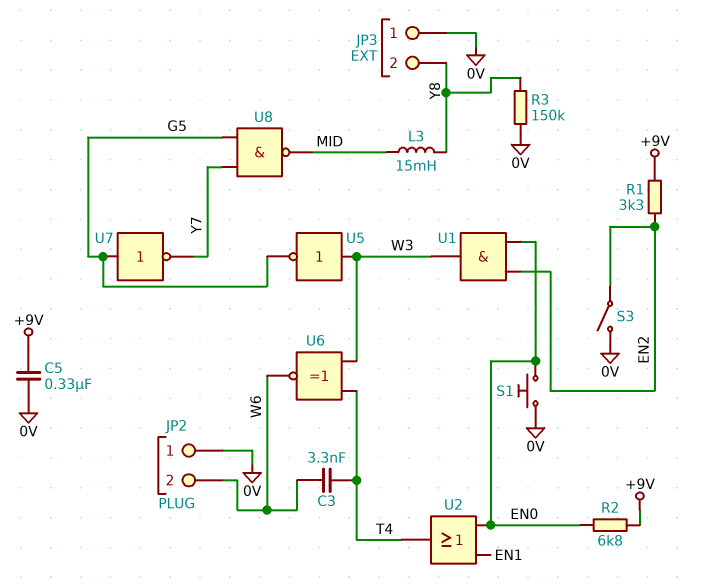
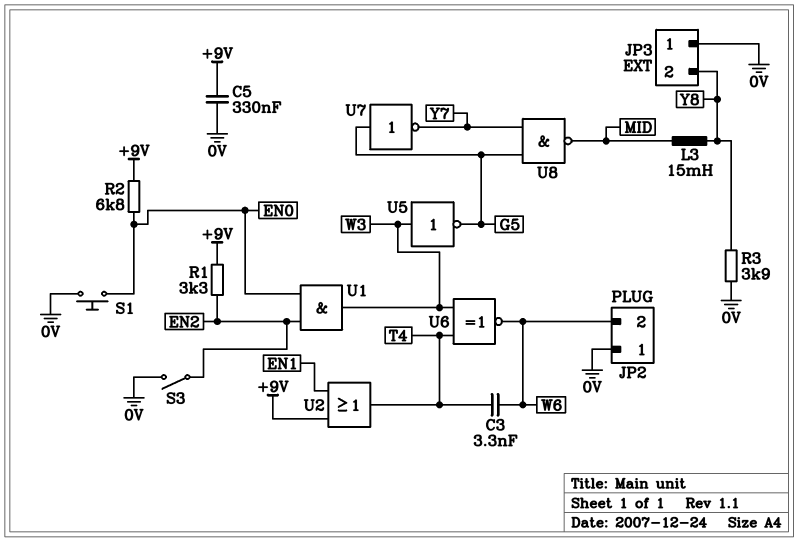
R3: 150k (0V, Y8) -> 3.9k (0V, Y8)
U2: OR (in EN0, in EN1, out T4) -> OR (in +9V, in EN1, out T4)

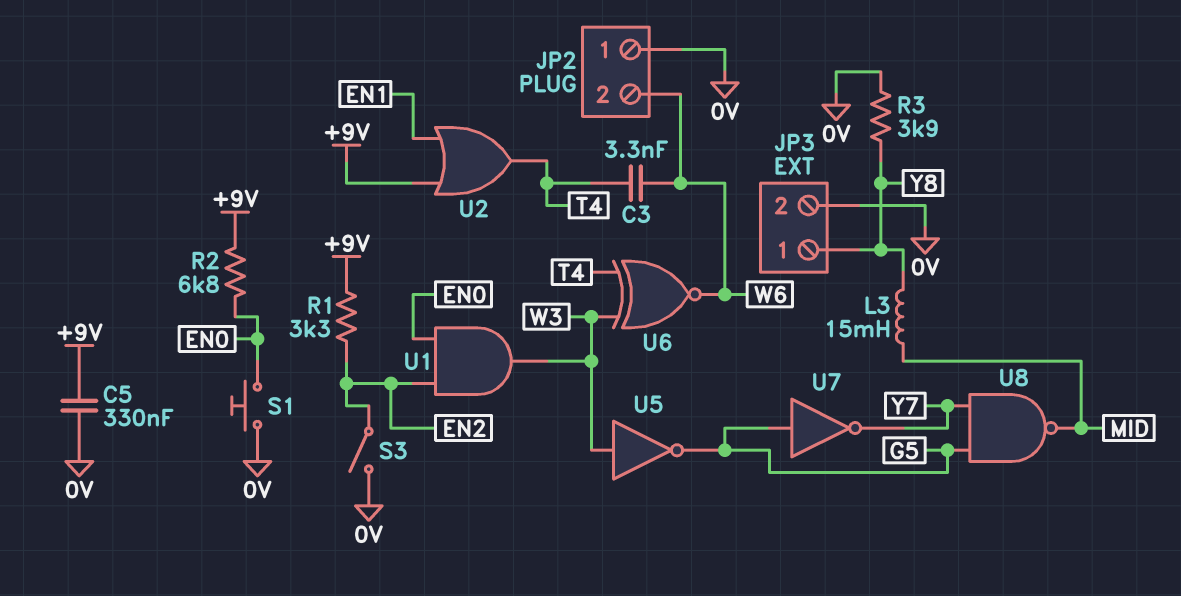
JP3 pin 1: 0V -> Y8
JP3 pin 2: Y8 -> 0V

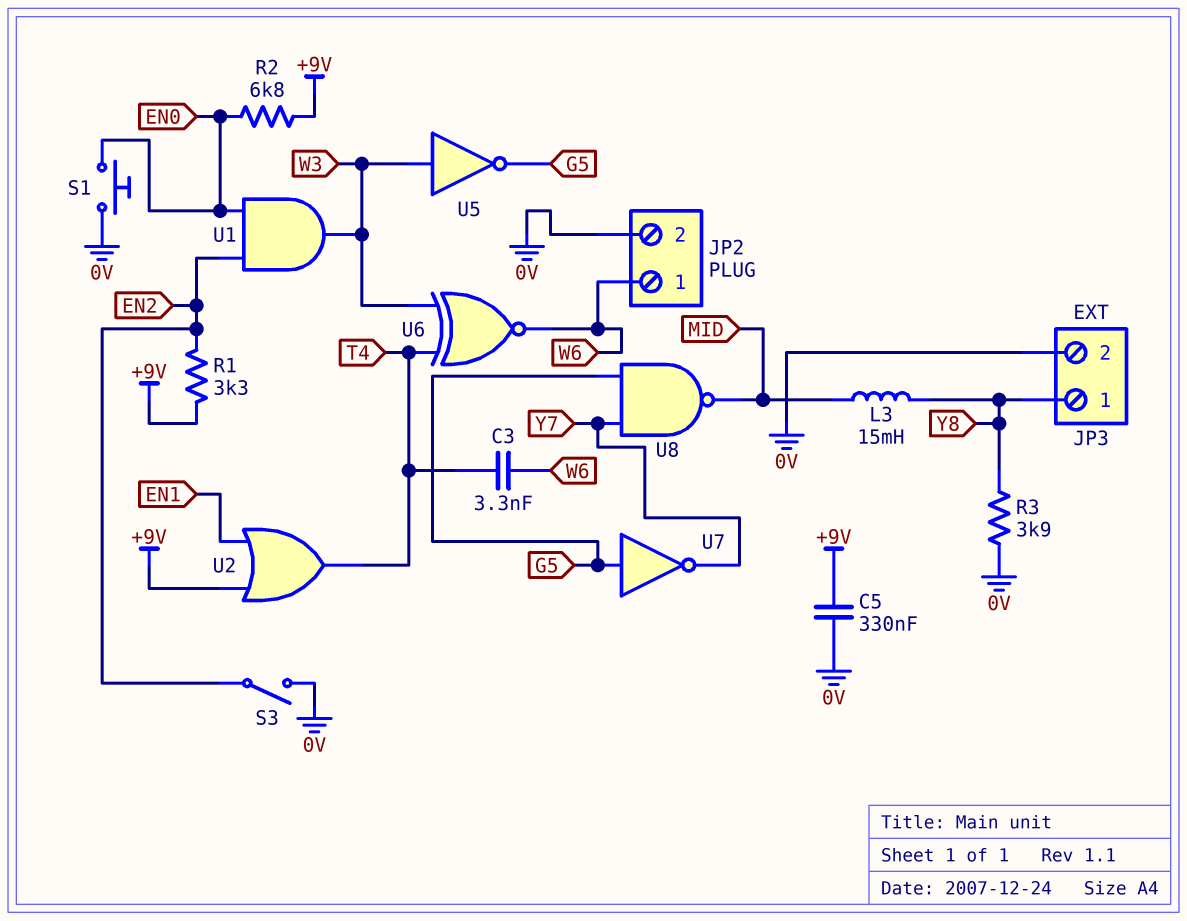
JP2 pin 1: 0V -> W6
JP2 pin 2: W6 -> 0V

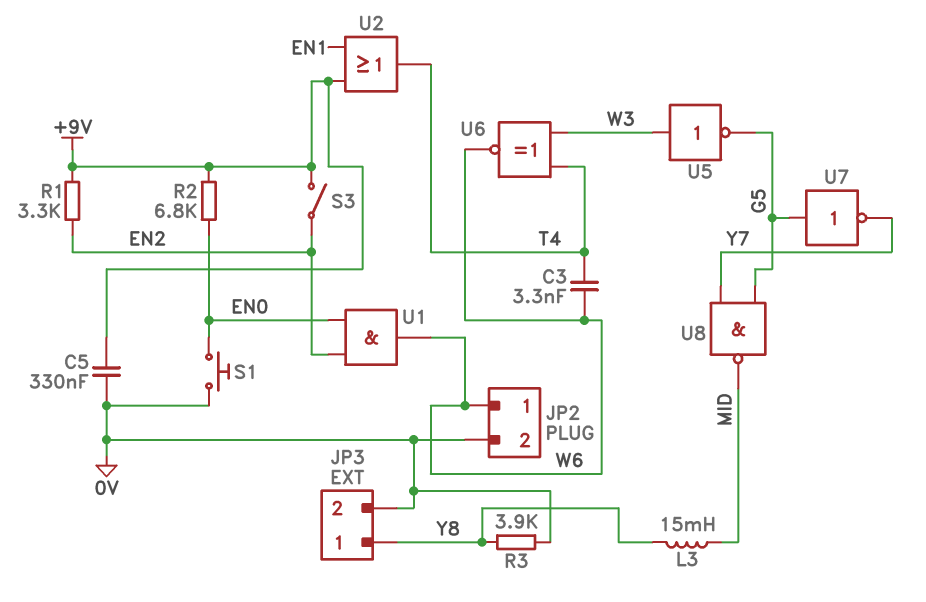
S3: switch (0V, EN2) -> switch (+9V, EN2)
U1: AND (in EN0, in EN2, out W3) -> AND (in EN0, in EN2, out W6)

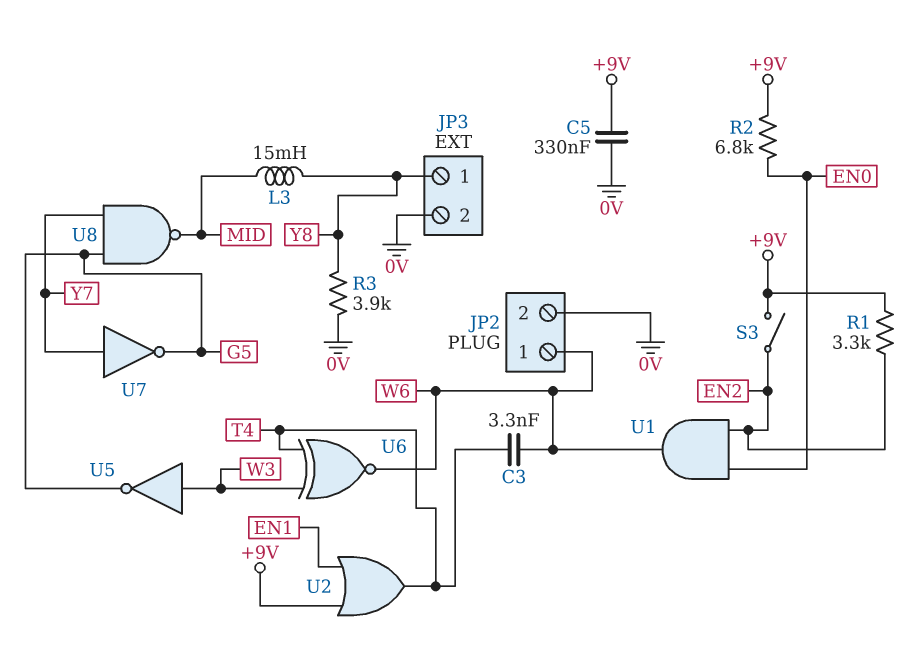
S1: button (0V, EN0) -> none
U7: NOT (in G5, out Y7) -> NOT (in Y7, out G5)

